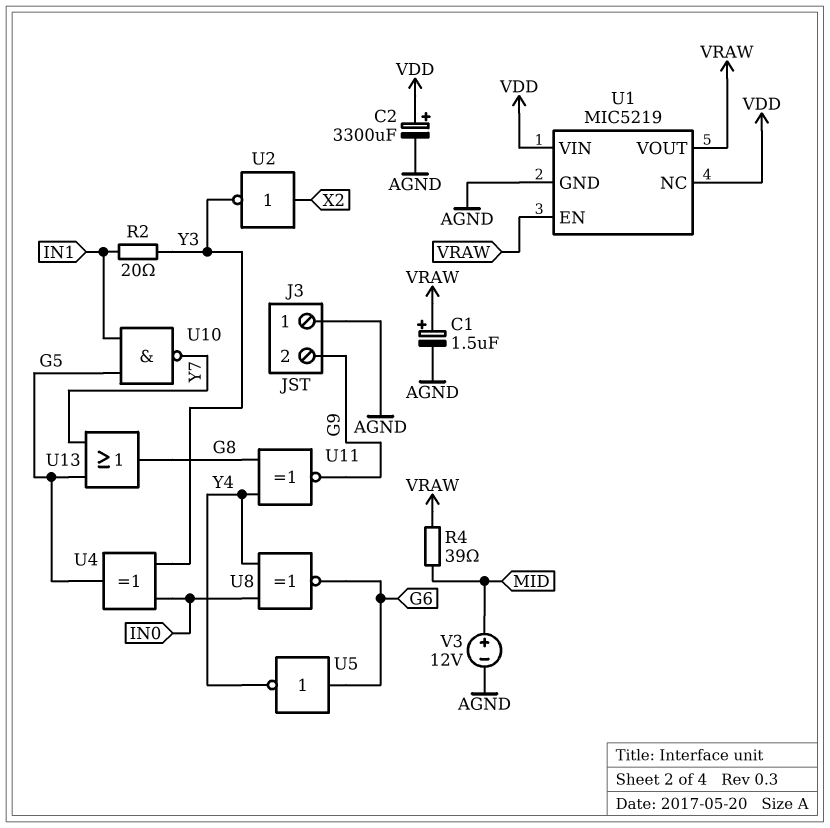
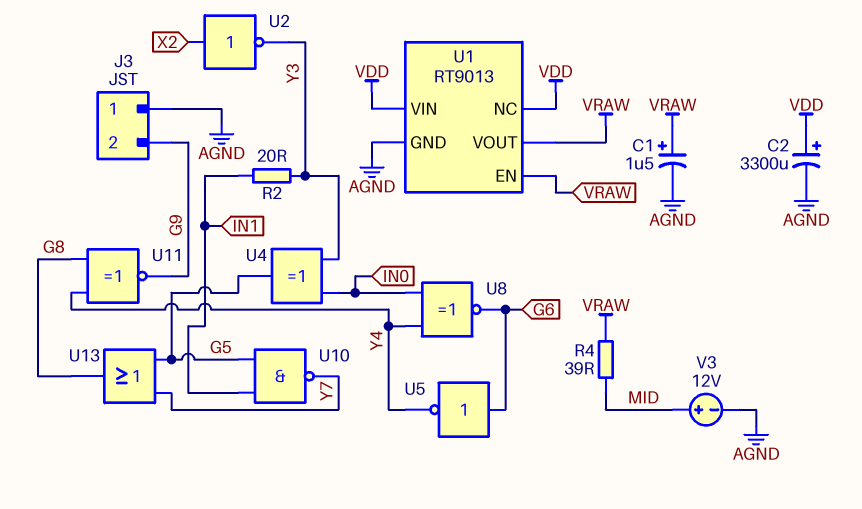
U1: MIC5219 -> RT9013

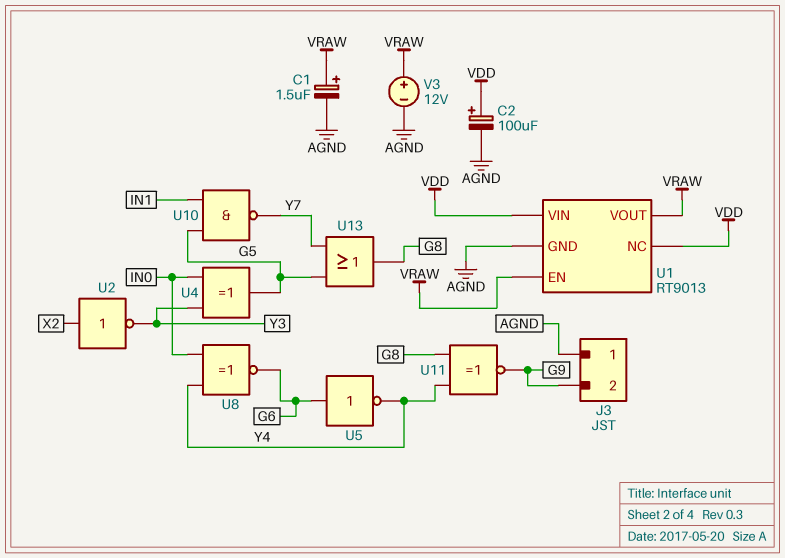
C2: 3300uF (plus VDD, minus AGND) -> 100uF (plus VDD, minus AGND)
R2: 20 (IN1, Y3) -> none
R4: 39 (MID, VRAW) -> none
V3: 12V (plus MID, minus AGND) -> 12V (plus VRAW, minus AGND)

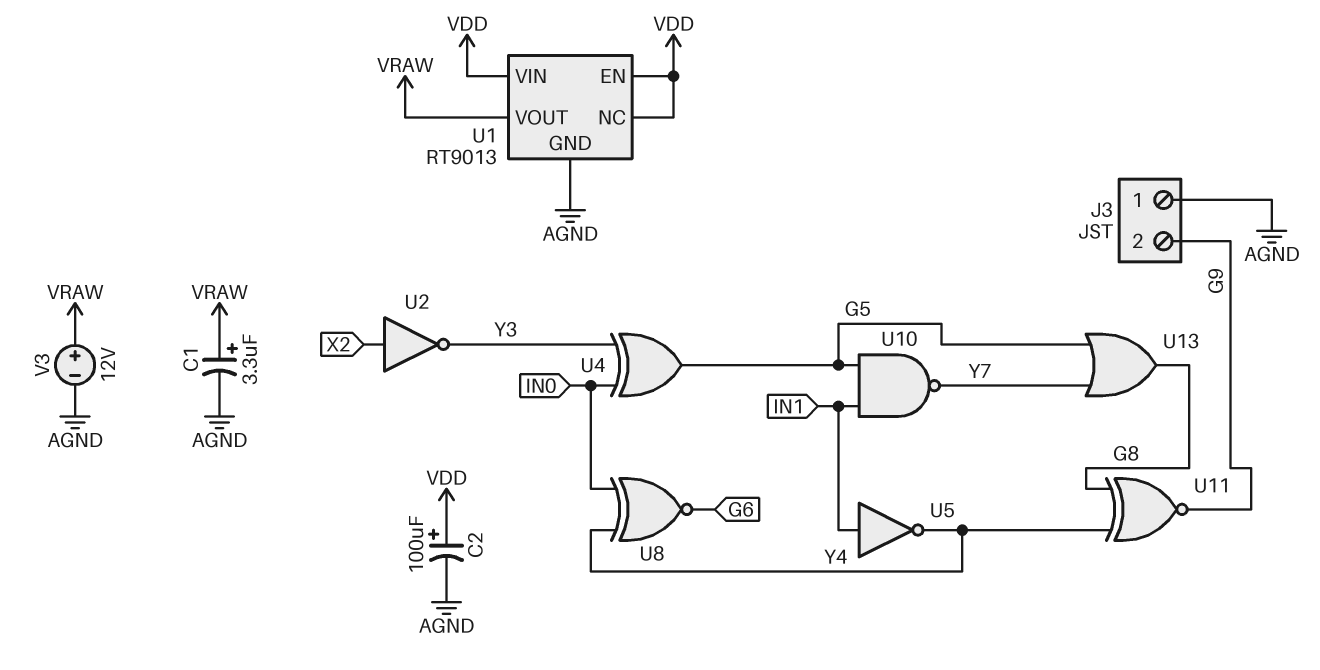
C1: 1.5uF (plus VRAW, minus AGND) -> 3.3uF (plus VRAW, minus AGND)
U1 pin EN: VRAW -> VDD
U5: NOT (in G6, out Y4) -> NOT (in IN1, out Y4)

